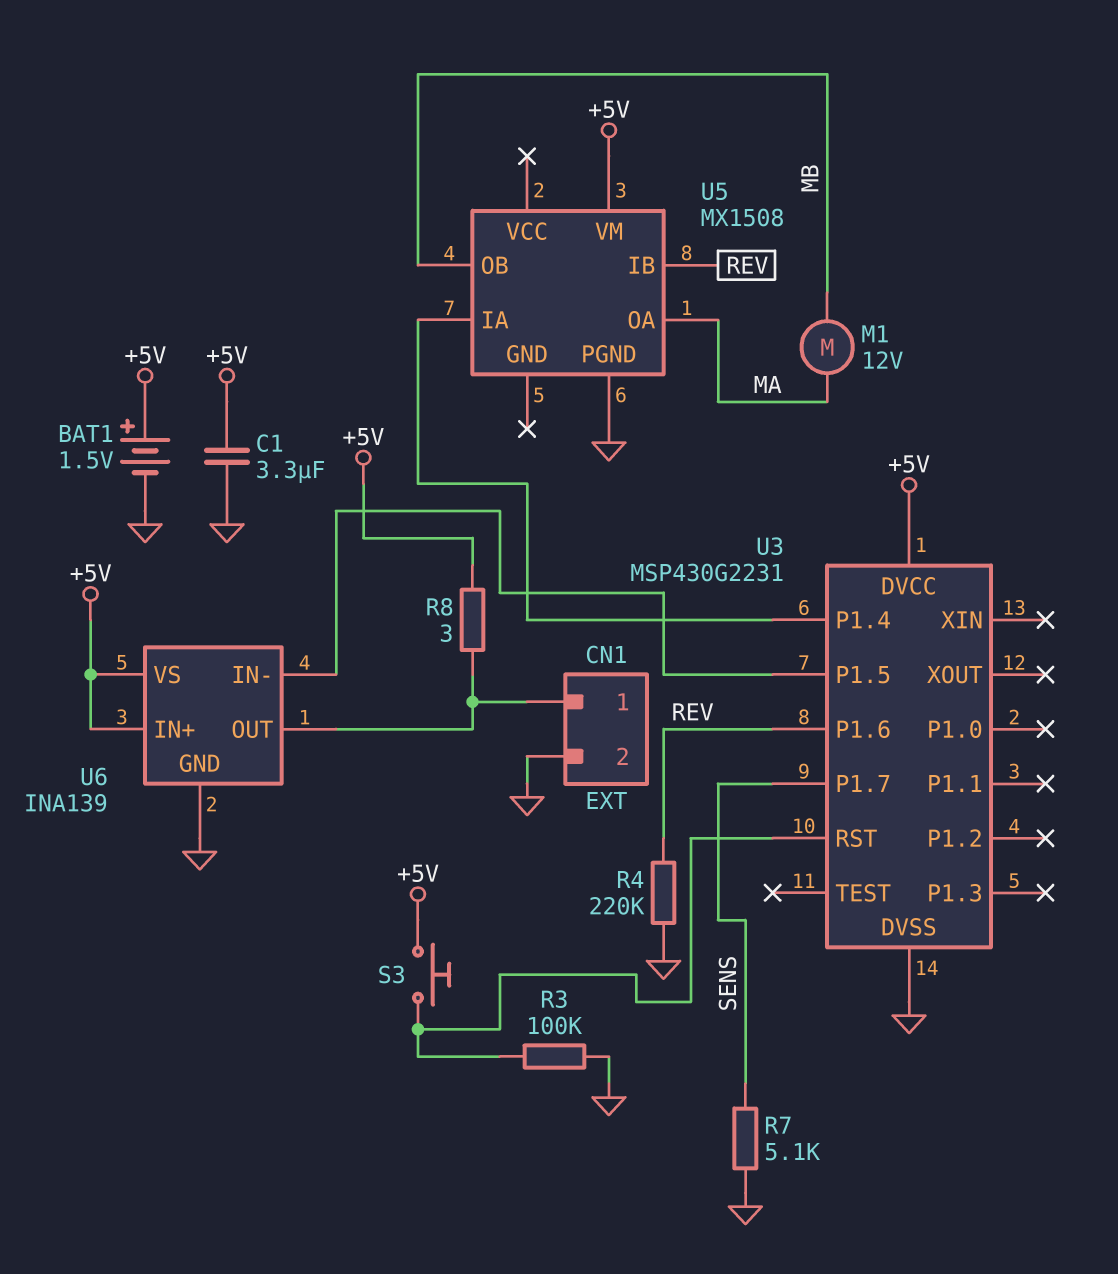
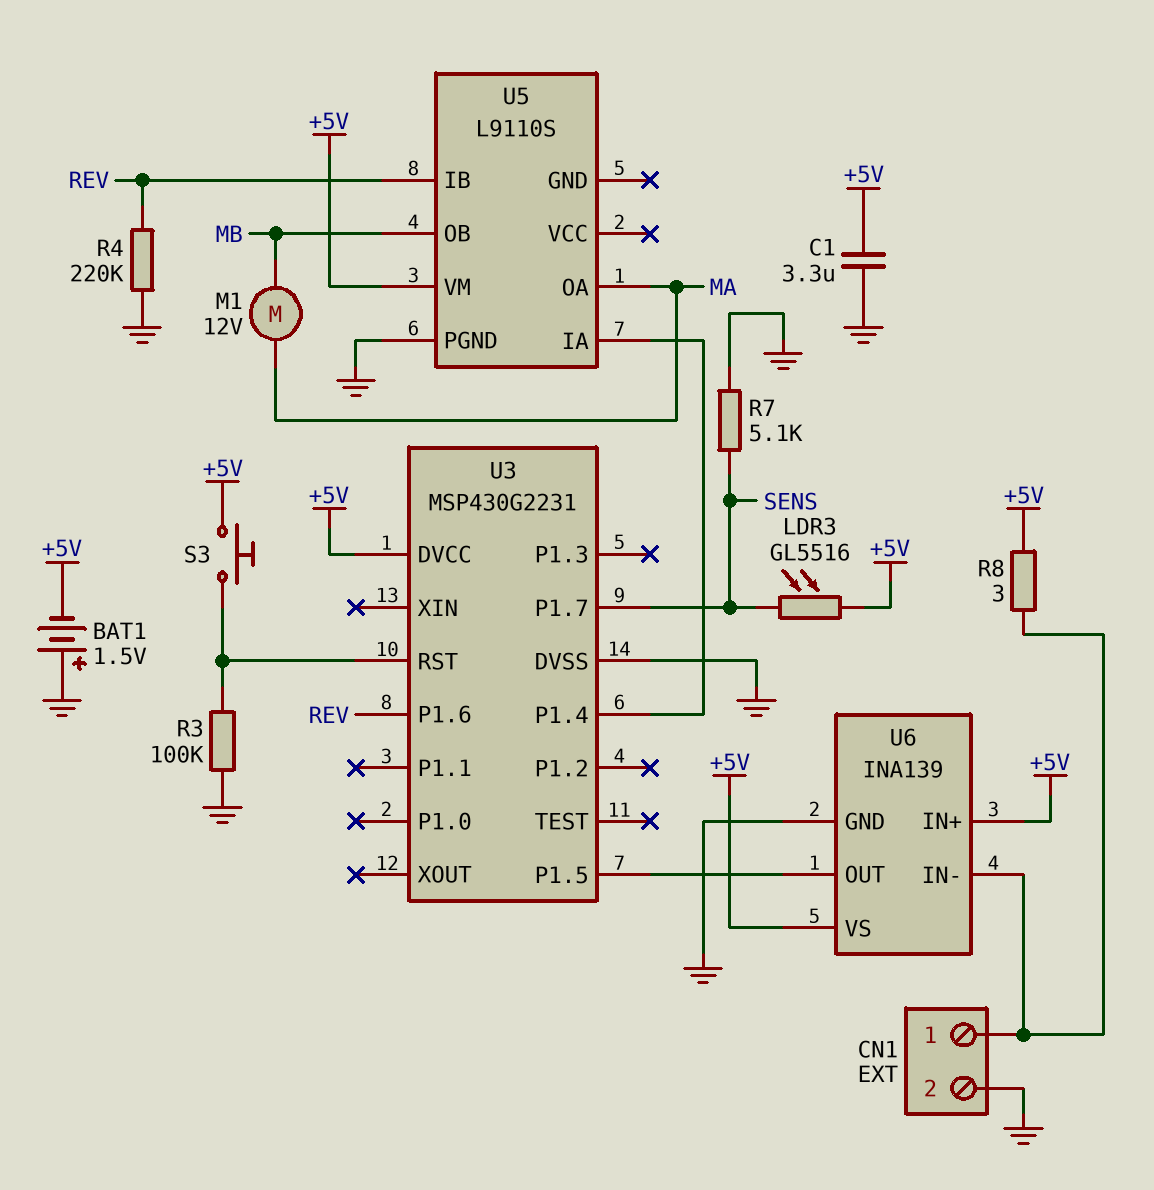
BAT1: 1.5V (plus +5V, minus GND) -> 1.5V (plus GND, minus +5V)
LDR3: none -> GL5516 (+5V, SENS)
U5: MX1508 -> L9110S
U6 pin IN-: U3/P1.5 -> CN1/1
U6 pin OUT: CN1/1 -> U3/P1.5

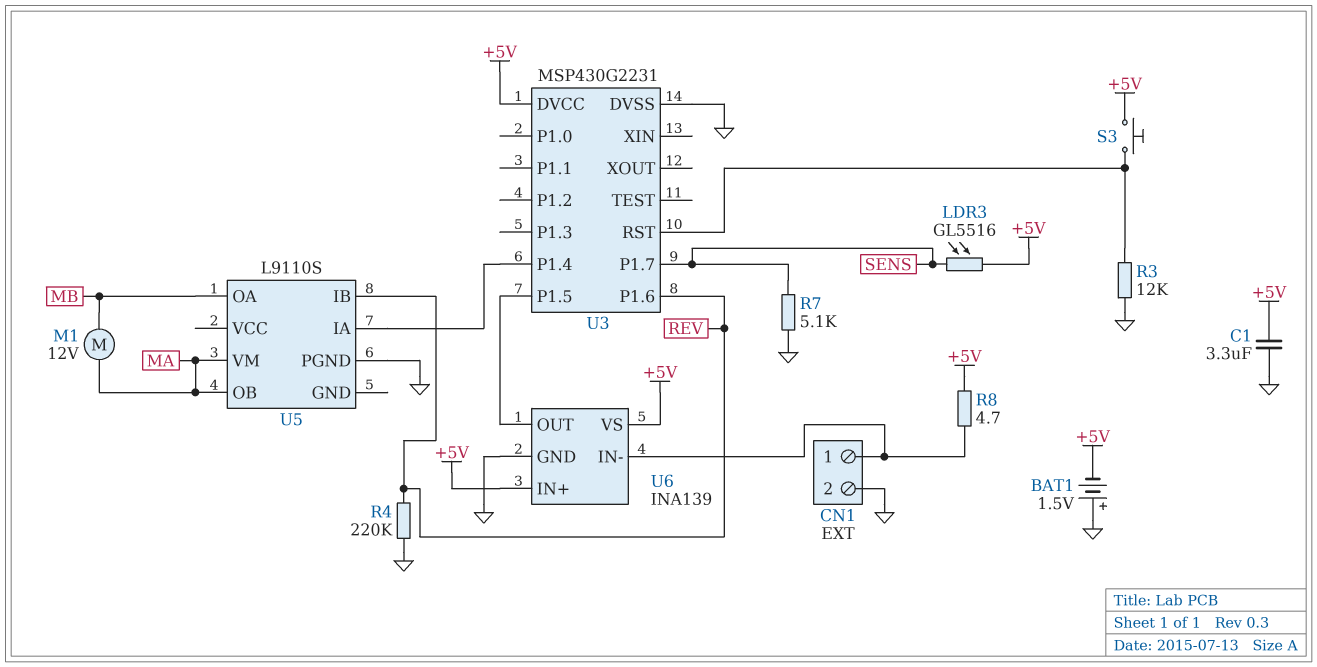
R3: 100k (GND, U3/RST) -> 12k (GND, U3/RST)
R8: 3 (+5V, CN1/1) -> 4.7 (+5V, CN1/1)
U5 pin OA: MA -> MB
U5 pin OB: MB -> MA
U5 pin VM: +5V -> MA

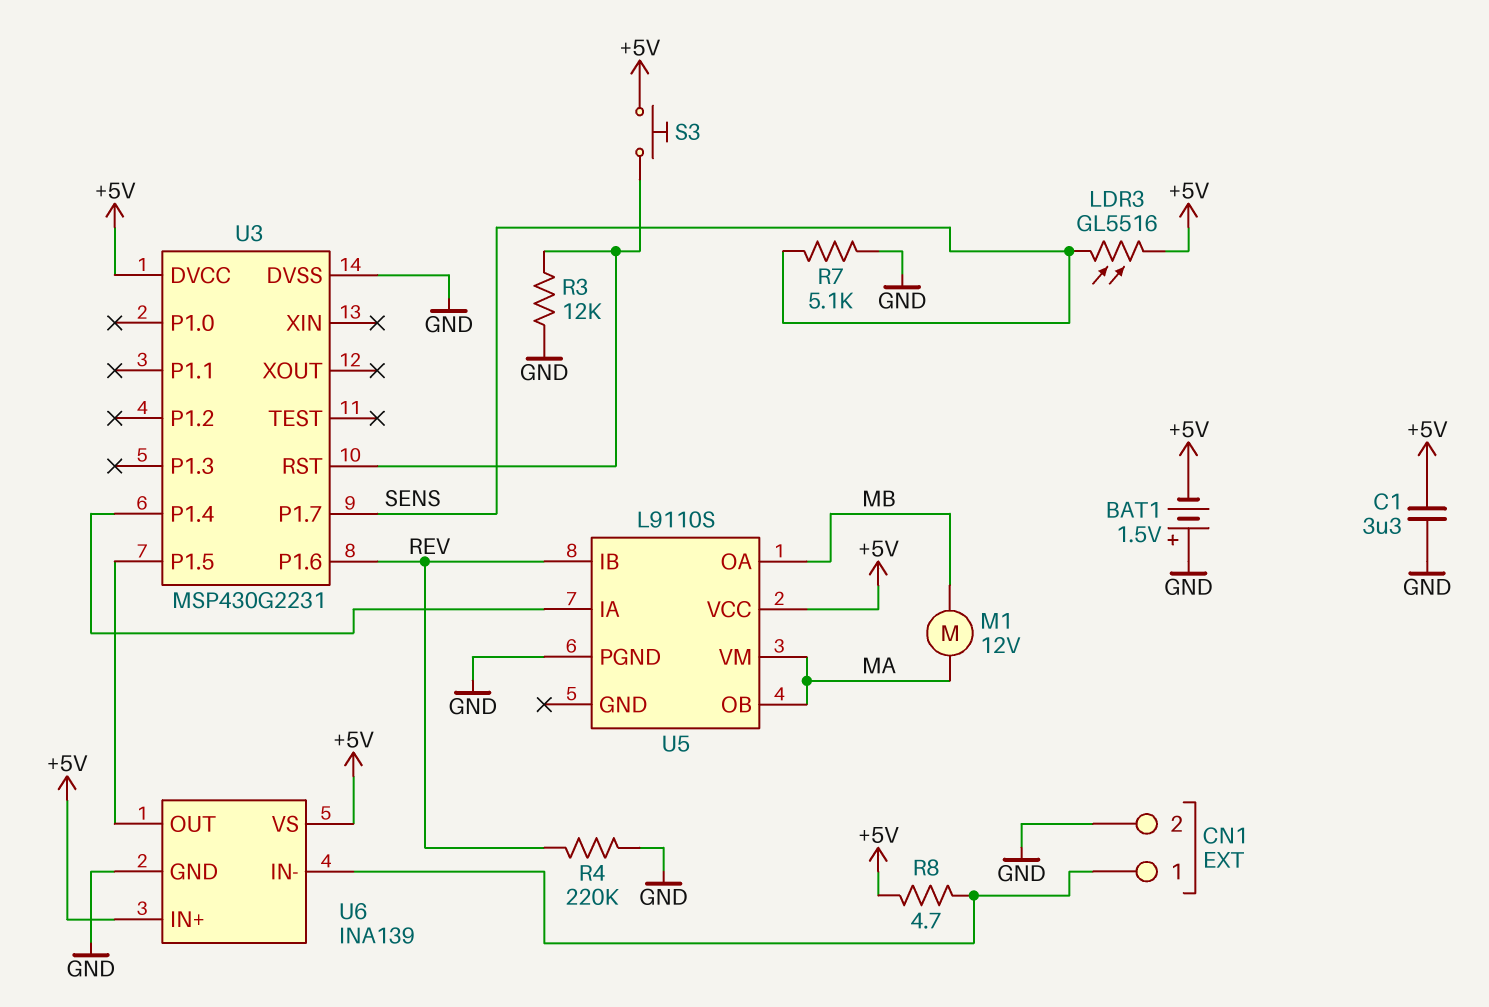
U5 pin VCC: none -> +5V

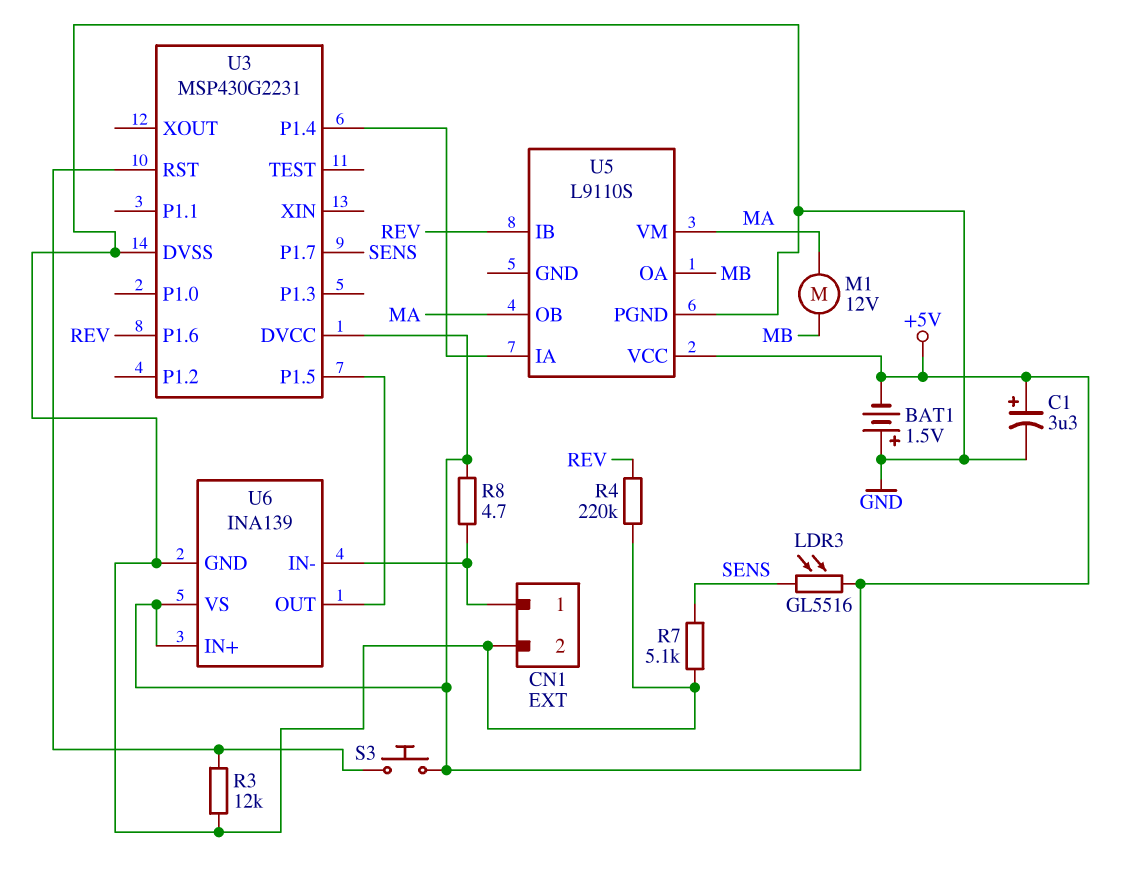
C1: 3.3uF (+5V, GND) -> 3.3uF (plus +5V, minus GND)

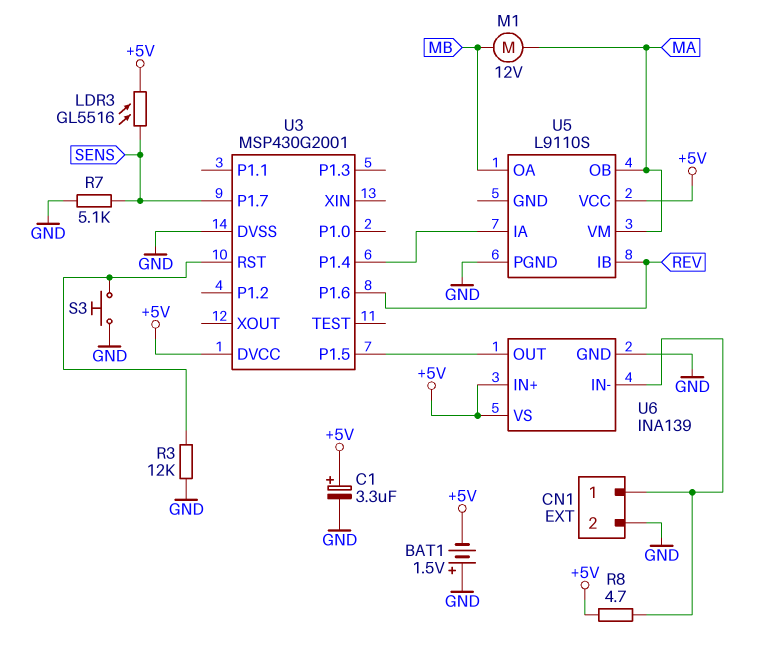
R4: 220k (GND, REV) -> none
S3: button (+5V, U3/RST) -> button (GND, U3/RST)
U3: MSP430G2231 -> MSP430G2001

